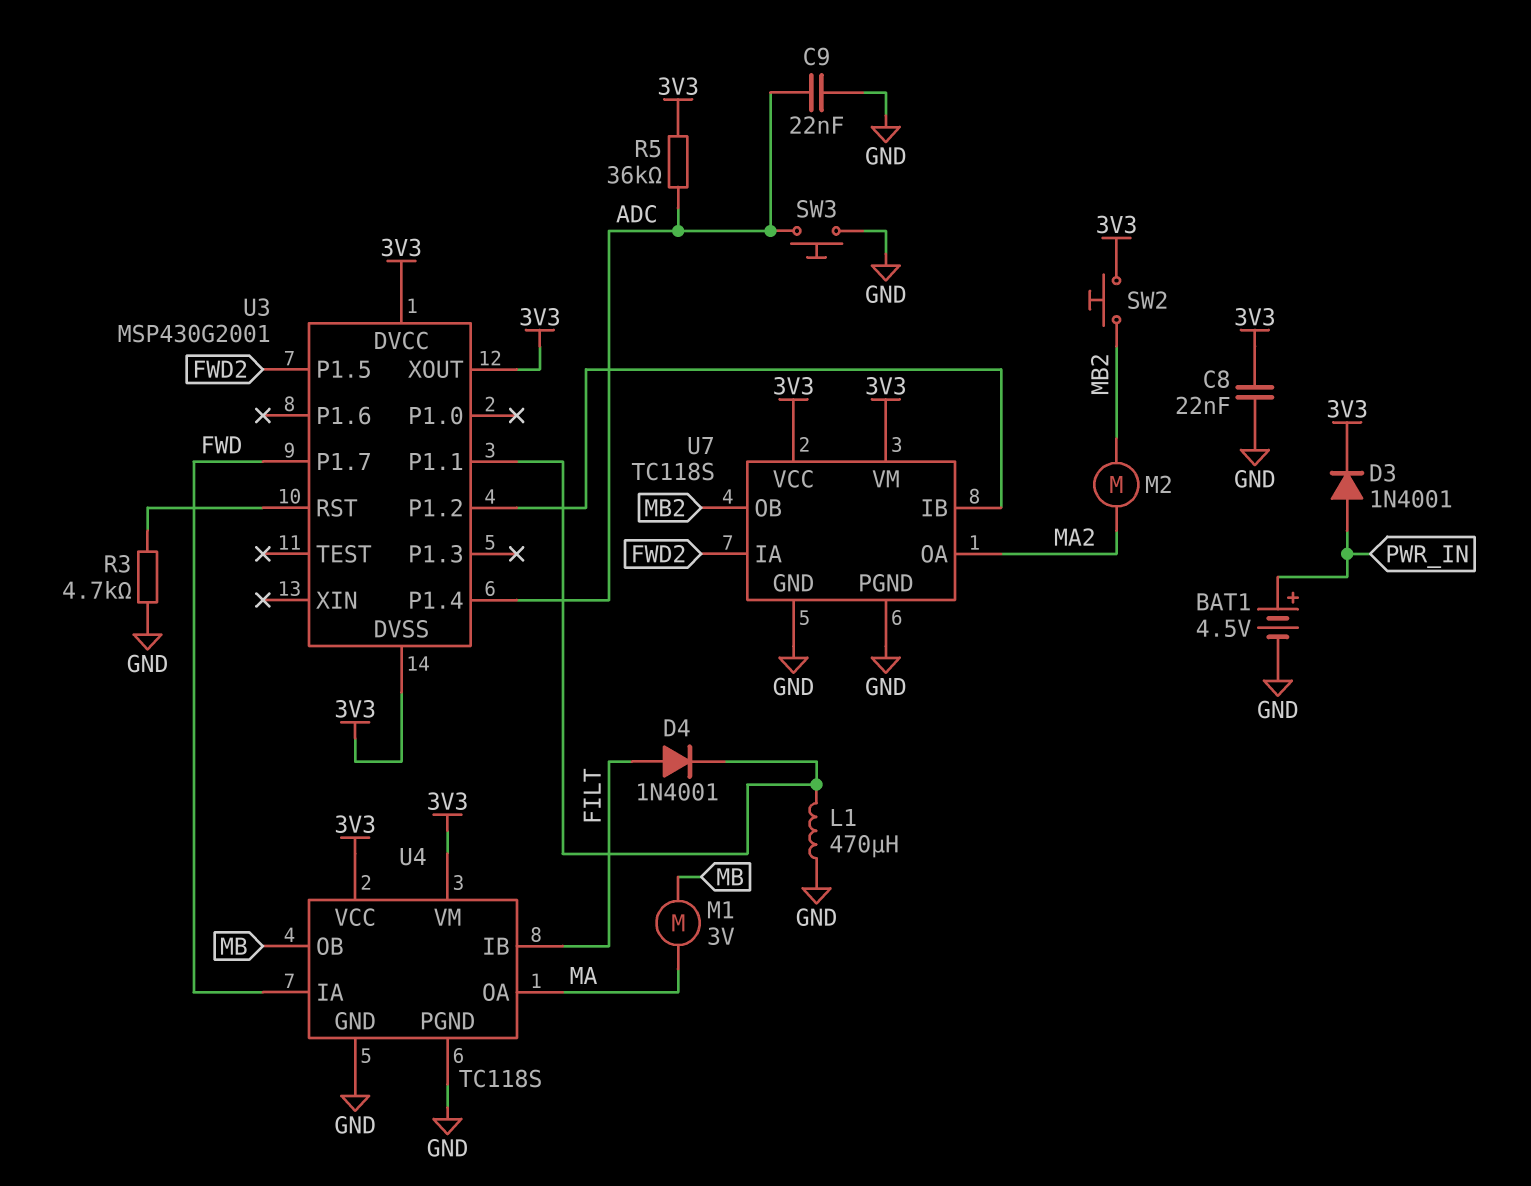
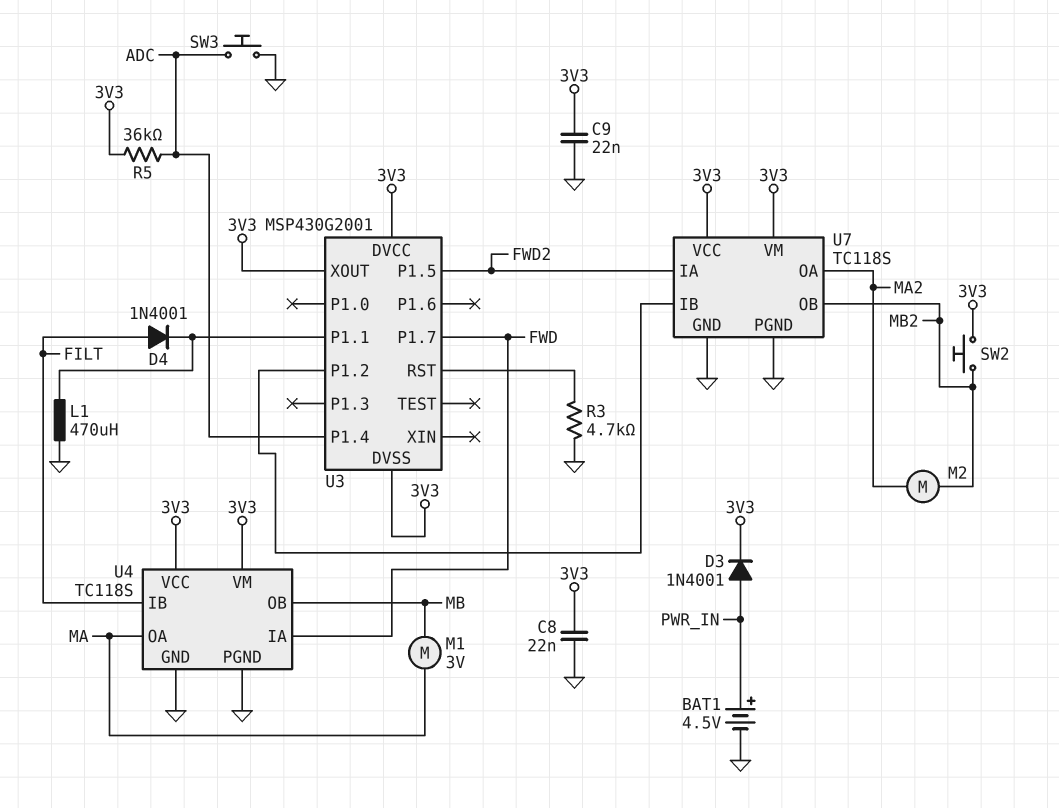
C9: 22nF (ADC, GND) -> 22nF (3V3, GND)

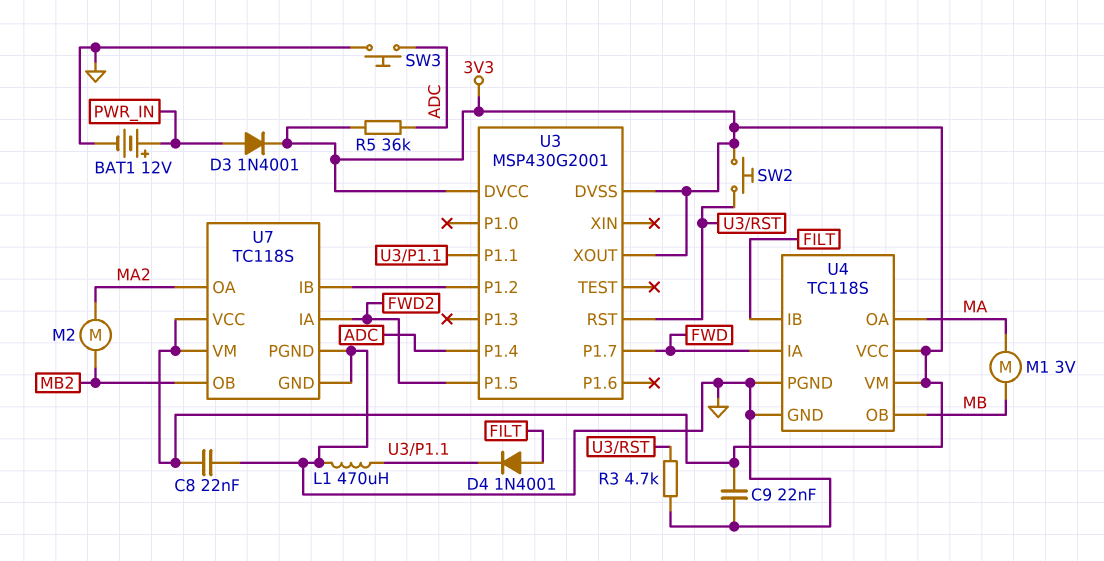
BAT1: 4.5V (plus PWR_IN, minus GND) -> 12V (plus PWR_IN, minus GND)
SW2: button (3V3, MB2) -> button (3V3, U3/RST)

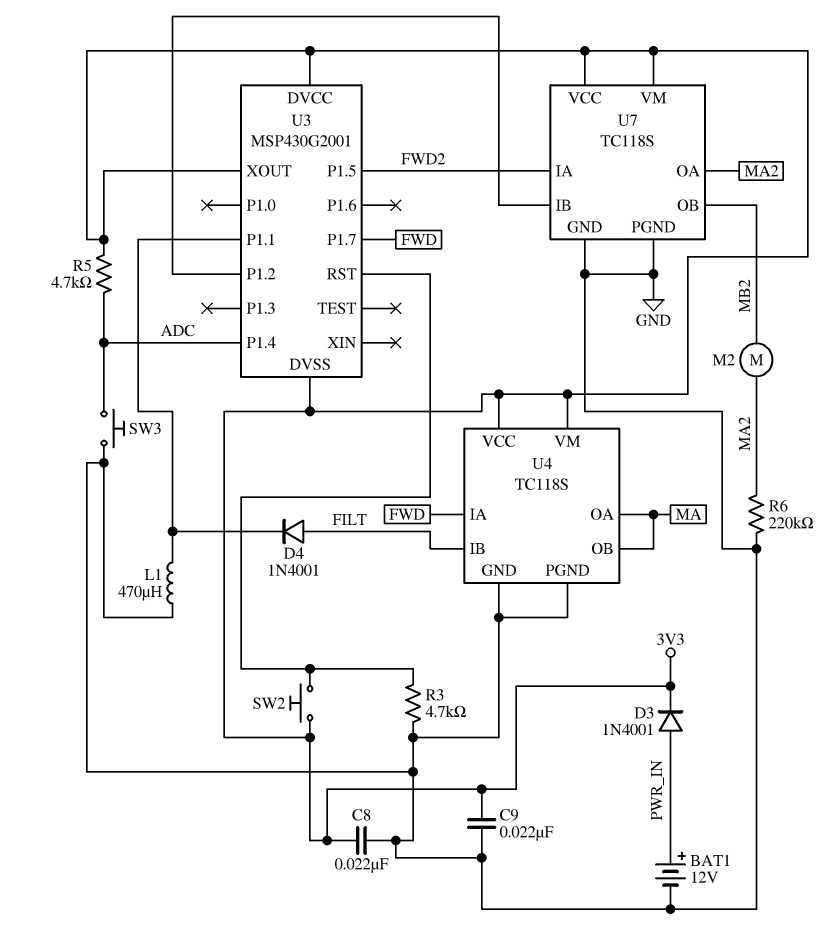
M1: motor 3V (MA, MB) -> none
R5: 36k (3V3, ADC) -> 4.7k (3V3, ADC)
R6: none -> 220k (GND, MA2)
U4 pin OB: MB -> MA

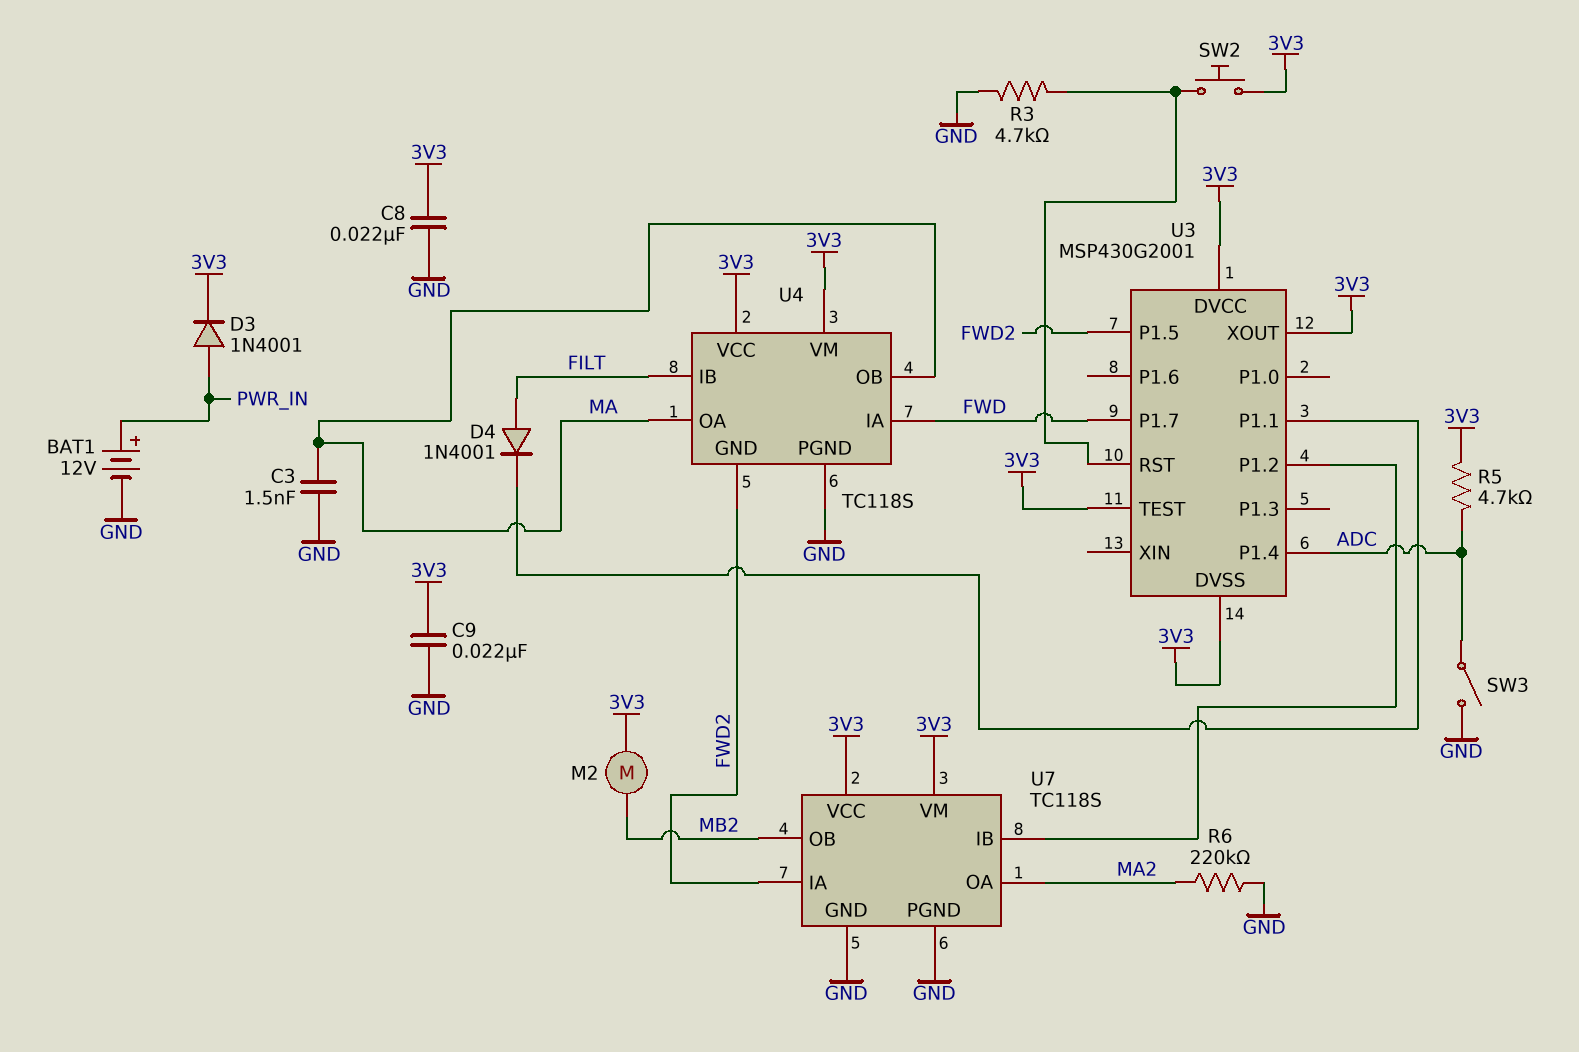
C3: none -> 1.5nF (GND, MA)
L1: 470uH (GND, U3/P1.1) -> none
M2: motor (MA2, MB2) -> motor (3V3, MB2)
SW3: button (ADC, GND) -> switch (ADC, GND)
U3 pin TEST: none -> 3V3
U4 pin GND: GND -> FWD2

